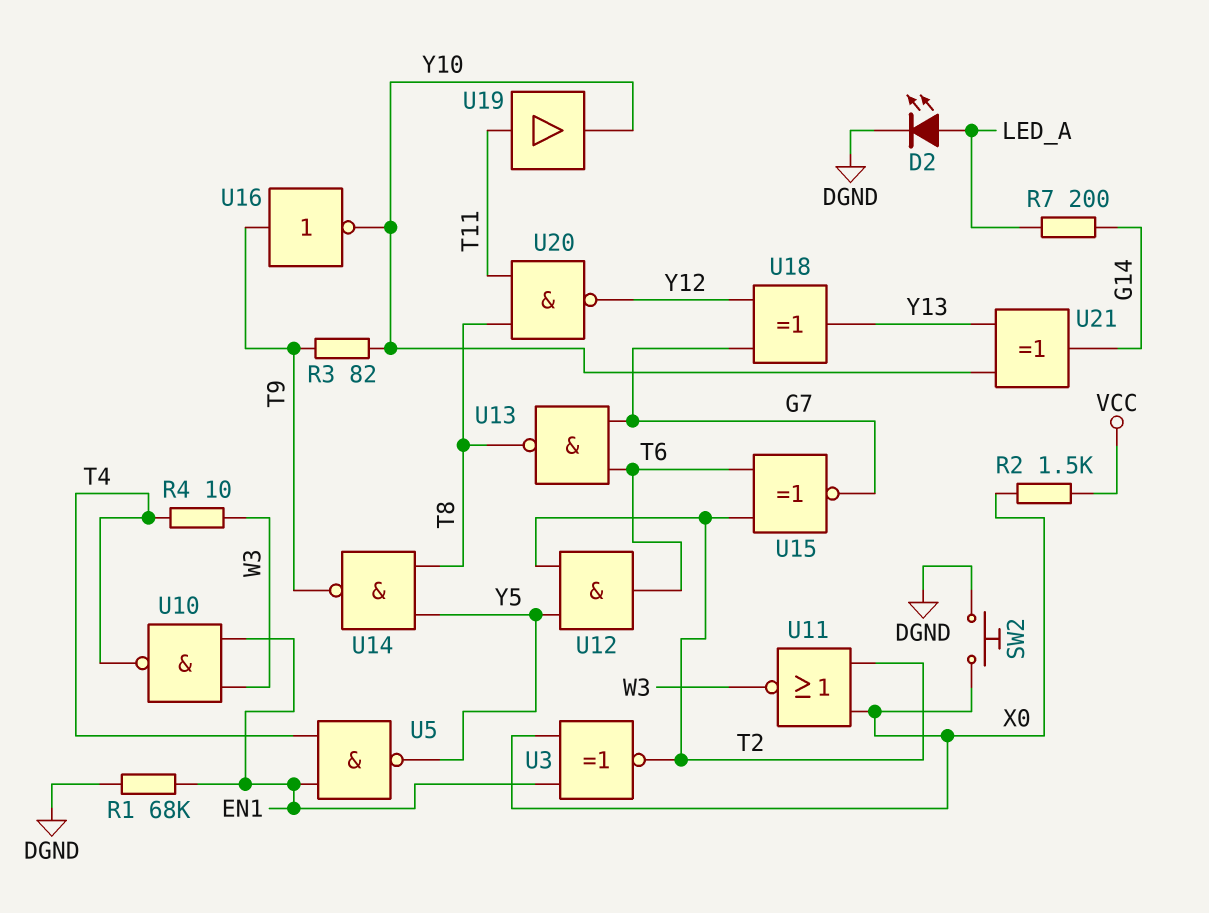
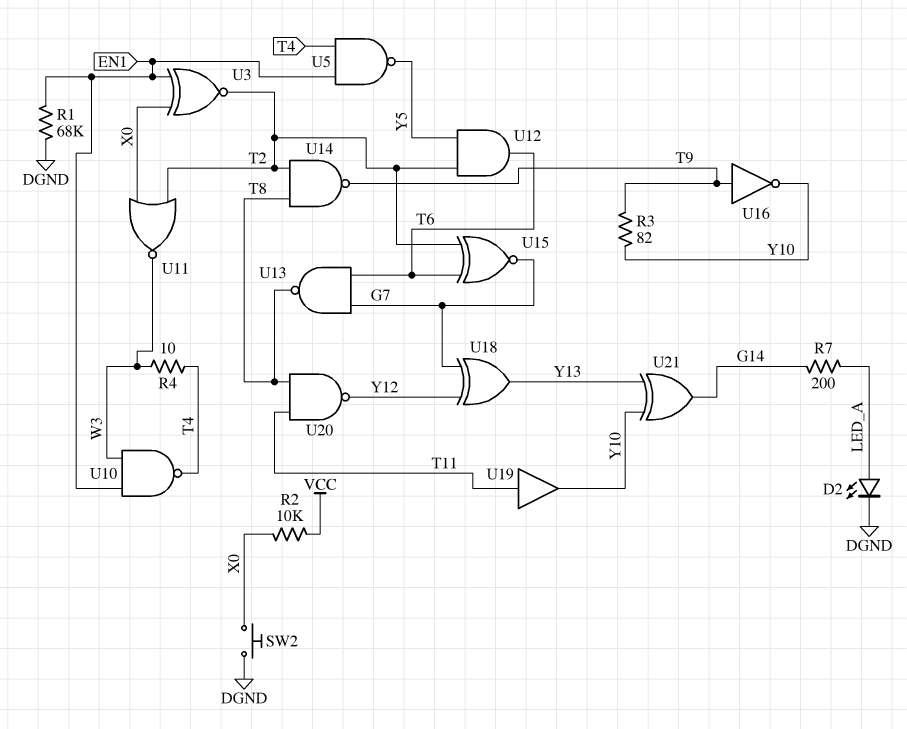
R2: 1.5k (VCC, X0) -> 10k (VCC, X0)
U14: NAND (in T8, in Y5, out T9) -> NAND (in T2, in T8, out T9)

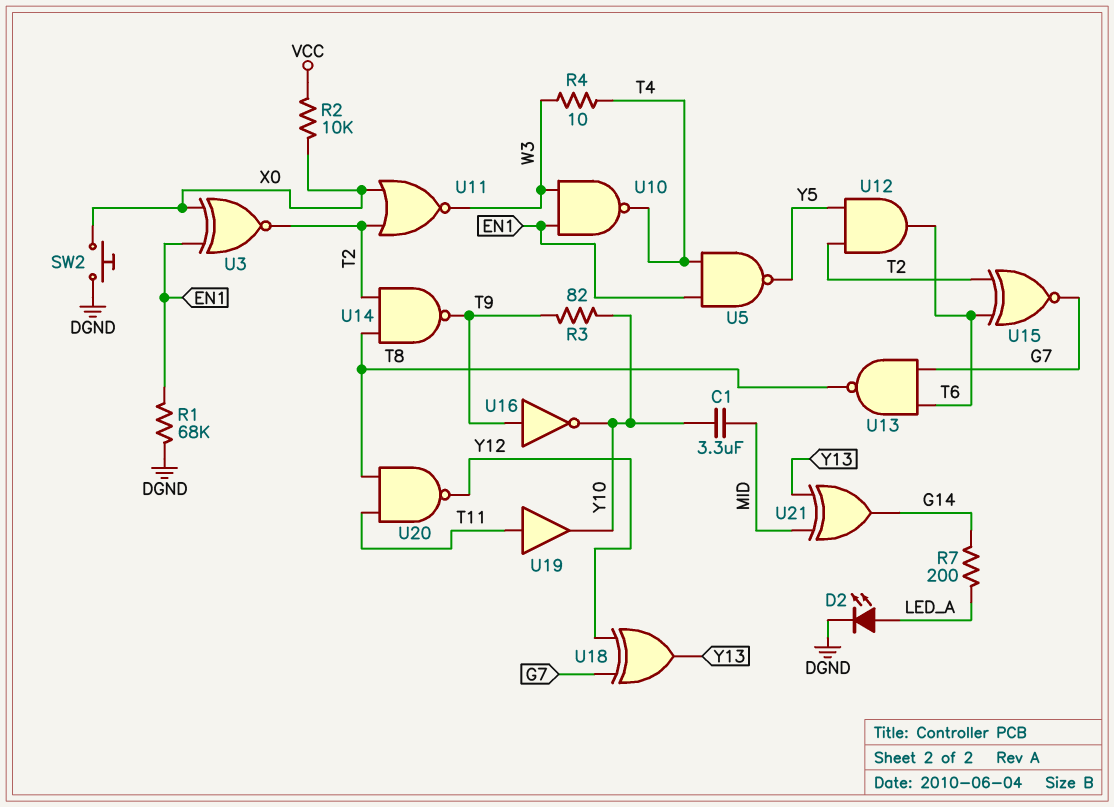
C1: none -> 3.3uF (MID, Y10)
U21: XOR (in Y10, in Y13, out G14) -> XOR (in MID, in Y13, out G14)

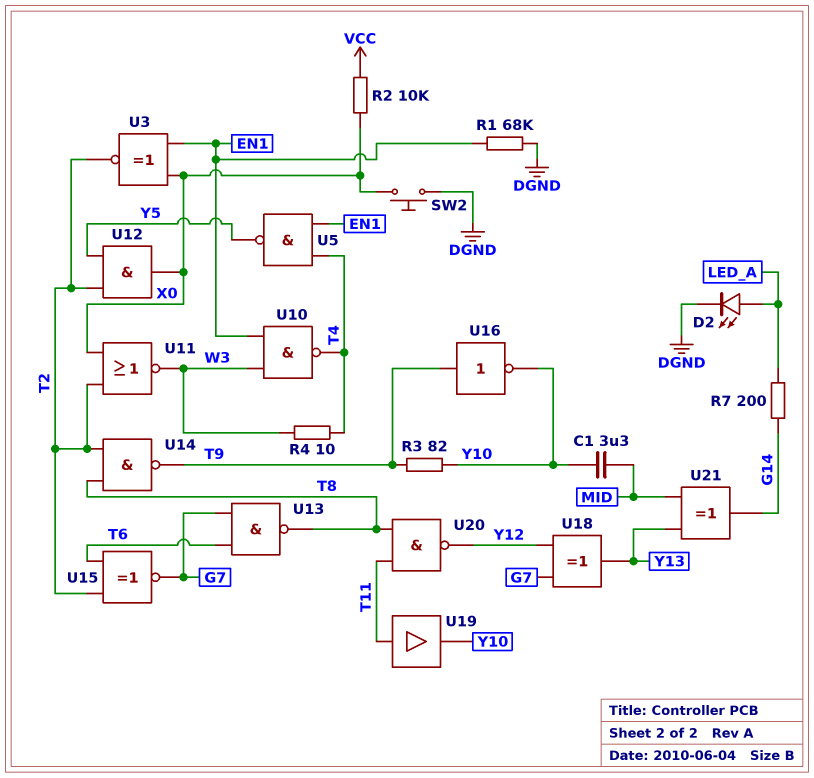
U12: AND (in T2, in Y5, out T6) -> AND (in T2, in Y5, out X0)

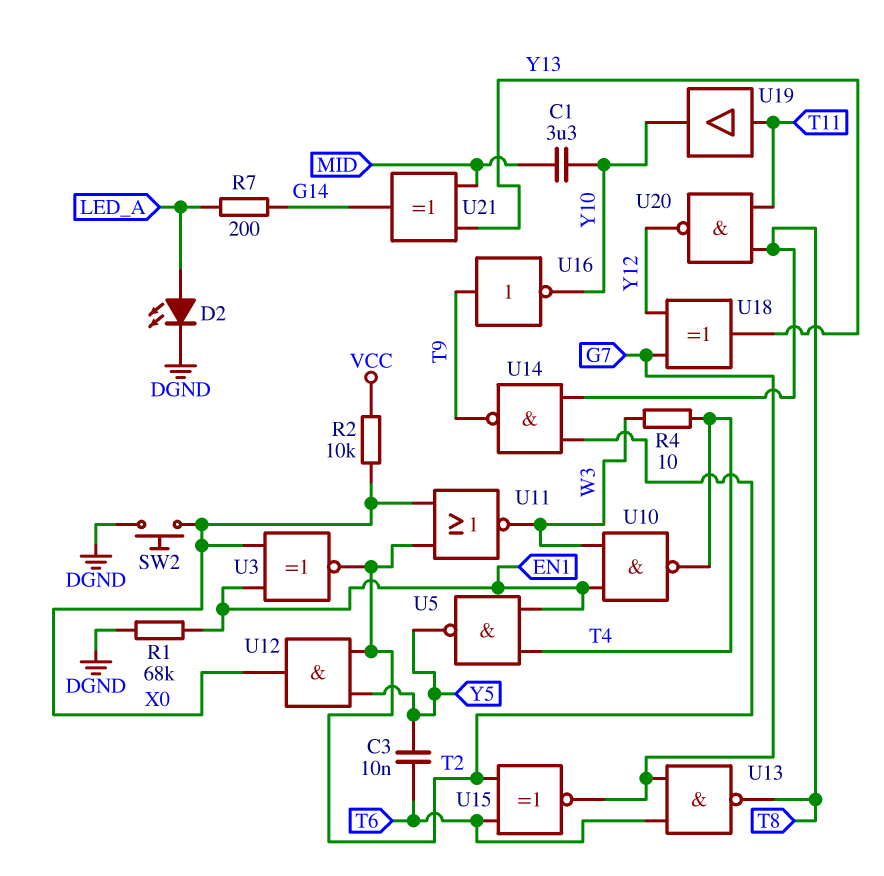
C3: none -> 10nF (T6, Y5)
R3: 82 (T9, Y10) -> none

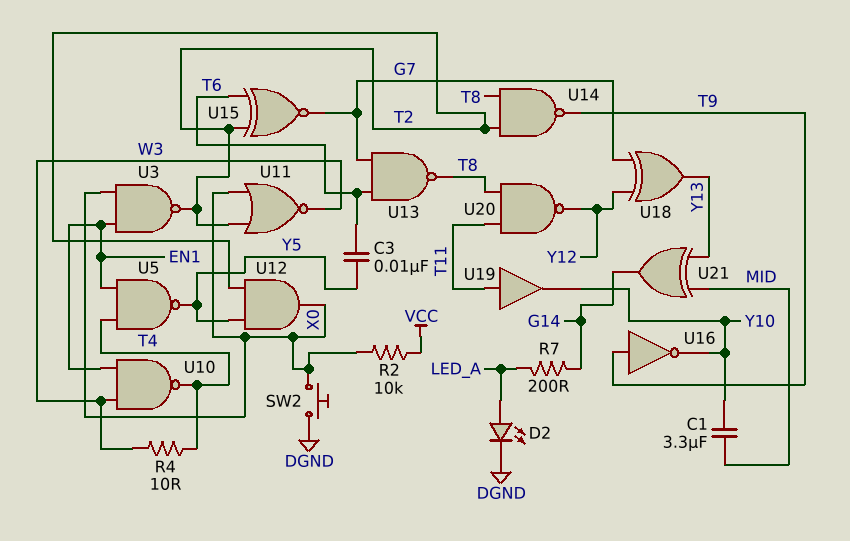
R1: 68k (DGND, EN1) -> none
U3: XNOR (in EN1, in X0, out T2) -> NAND (in EN1, in X0, out T2)

